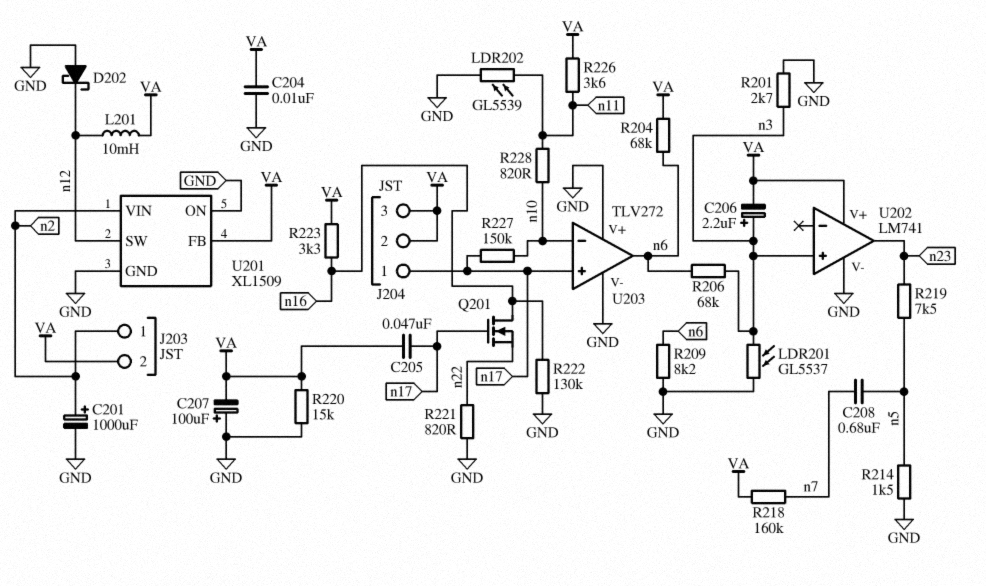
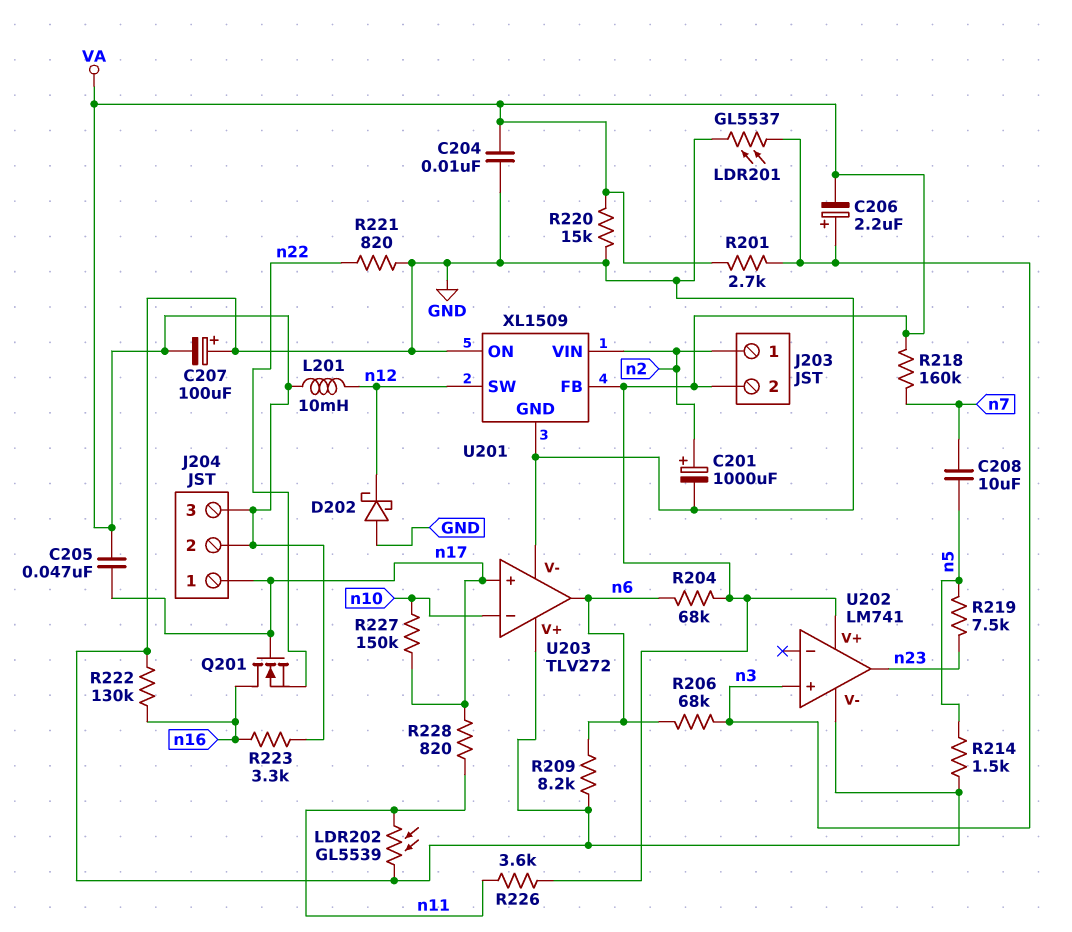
C208: 680nF (n5, n7) -> 10uF (n5, n7)
R201: 2.7k (GND, n3) -> 2.7k (VA, n3)
R228: 820 (n10, n11) -> 820 (n11, n17)

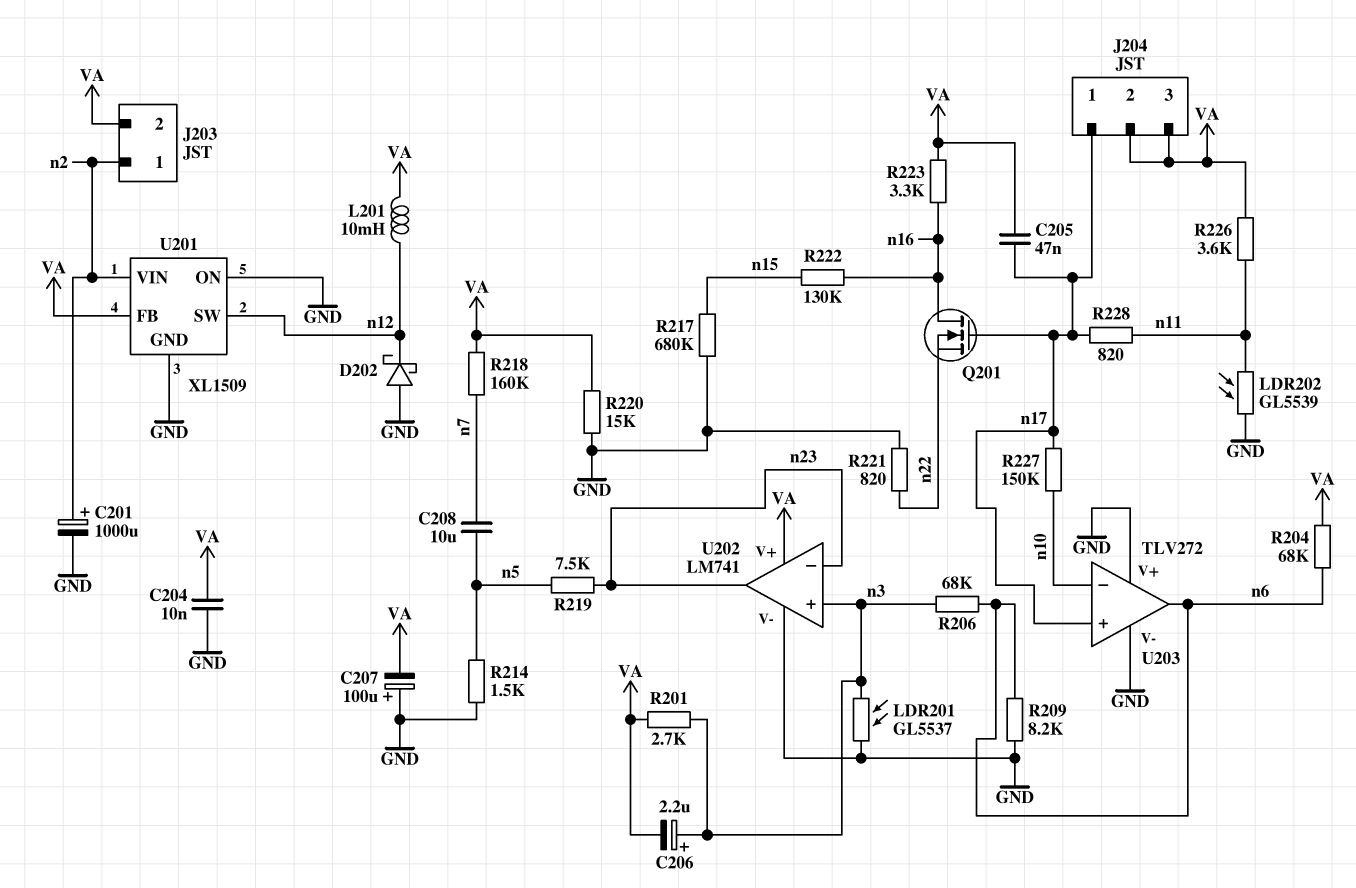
R217: none -> 680k (GND, n15)
R222: 130k (GND, n16) -> 130k (n15, n16)
U202 pin in-: none -> n23

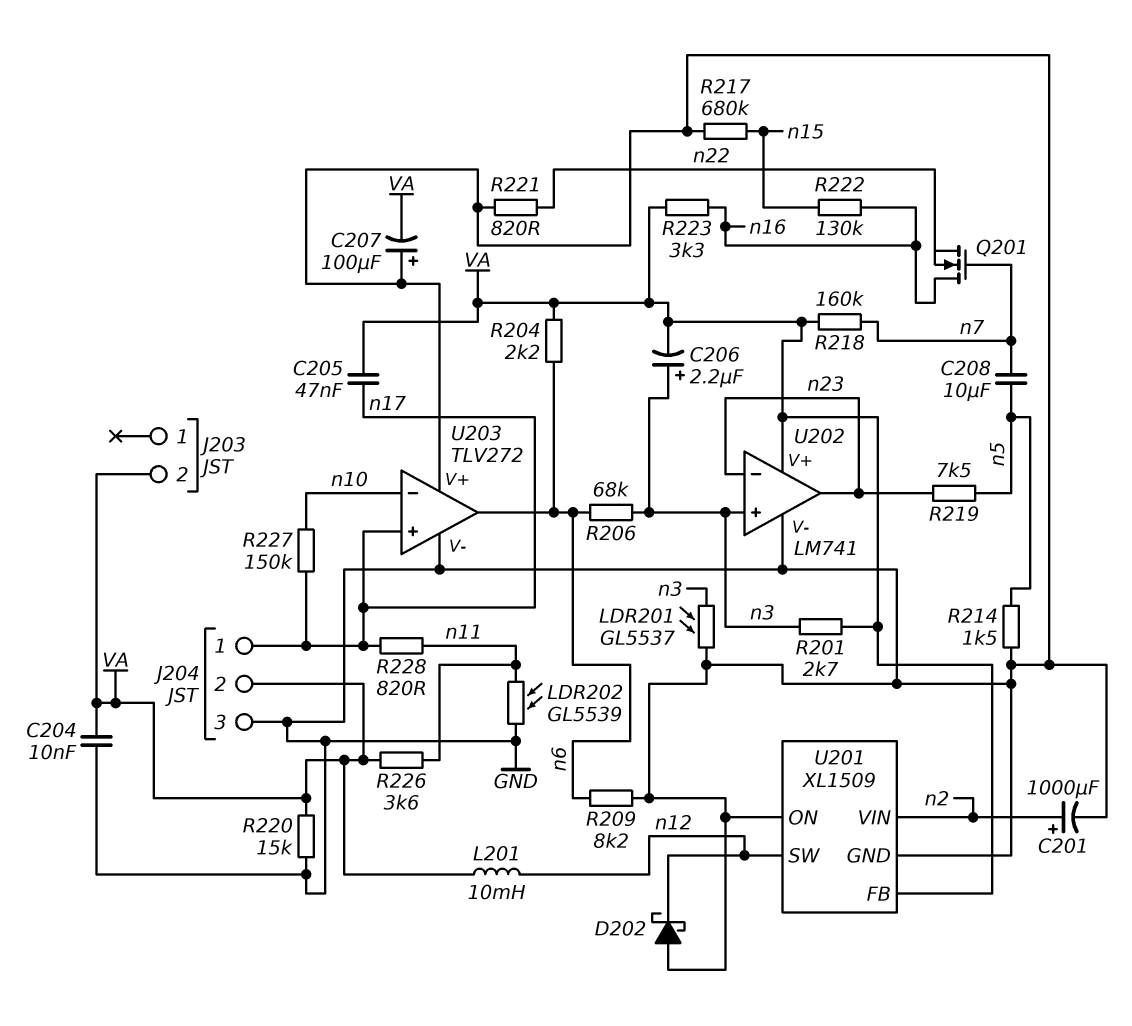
J203 pin 1: n2 -> none
J204 pin 3: VA -> GND
Q201: NMOS (G n17, D n16, S n22) -> NMOS (G n7, D n16, S n22)
R204: 68k (VA, n6) -> 2.2k (VA, n6)

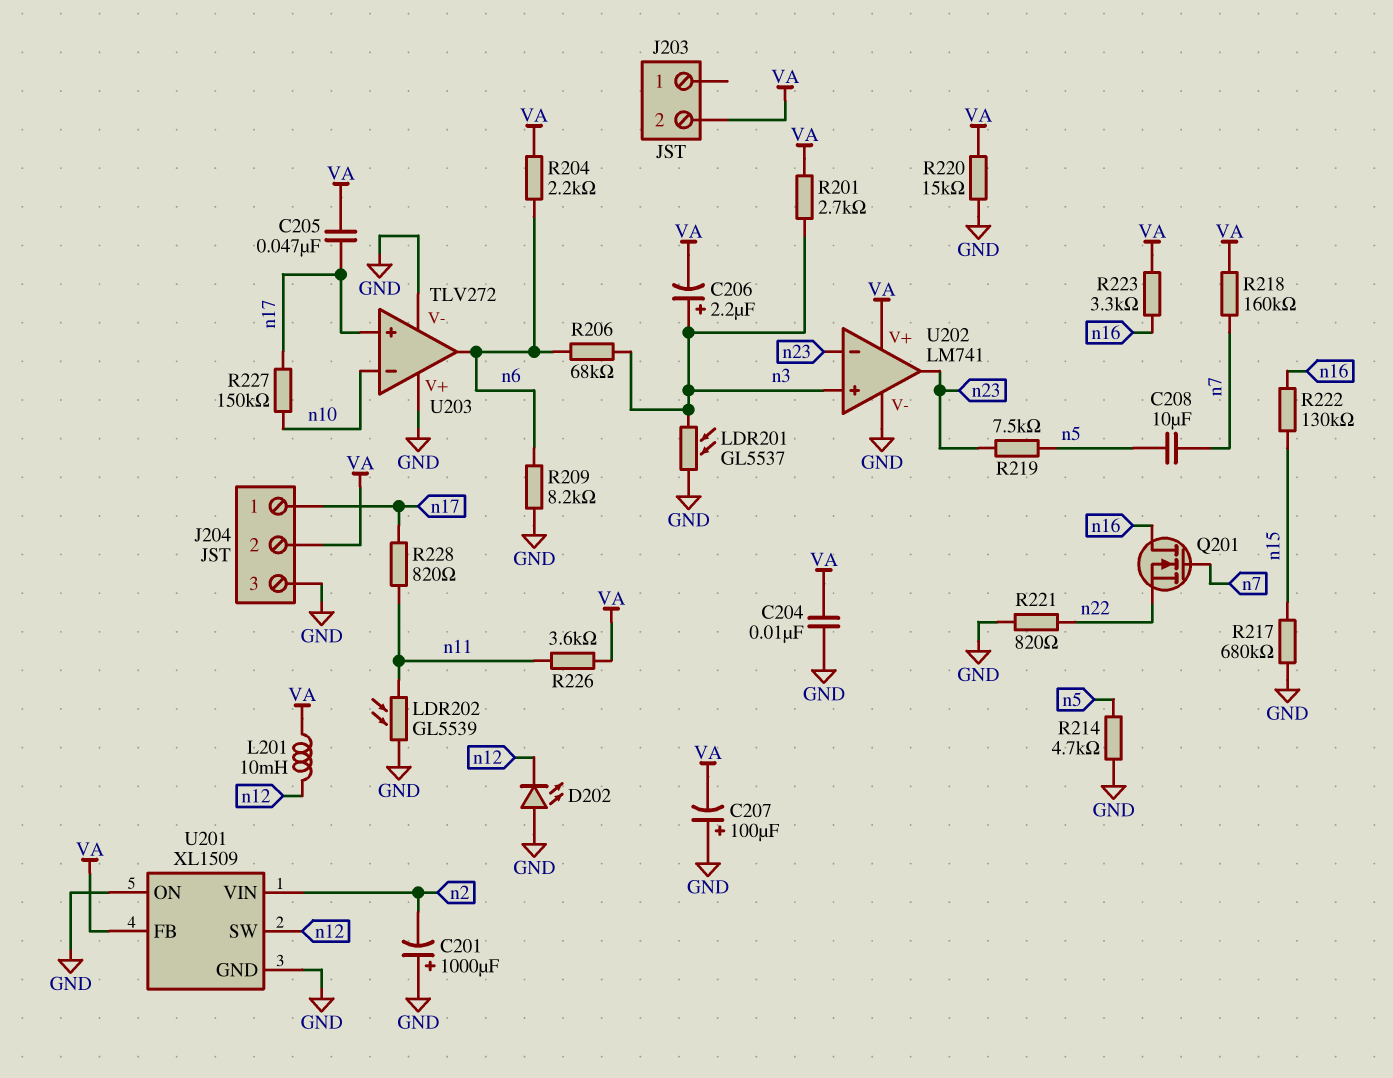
C201: 1000uF (plus n2, minus GND) -> 1000uF (plus GND, minus n2)
D202: schottky (A GND, K n12) -> LED (A GND, K n12)
R214: 1.5k (GND, n5) -> 4.7k (GND, n5)

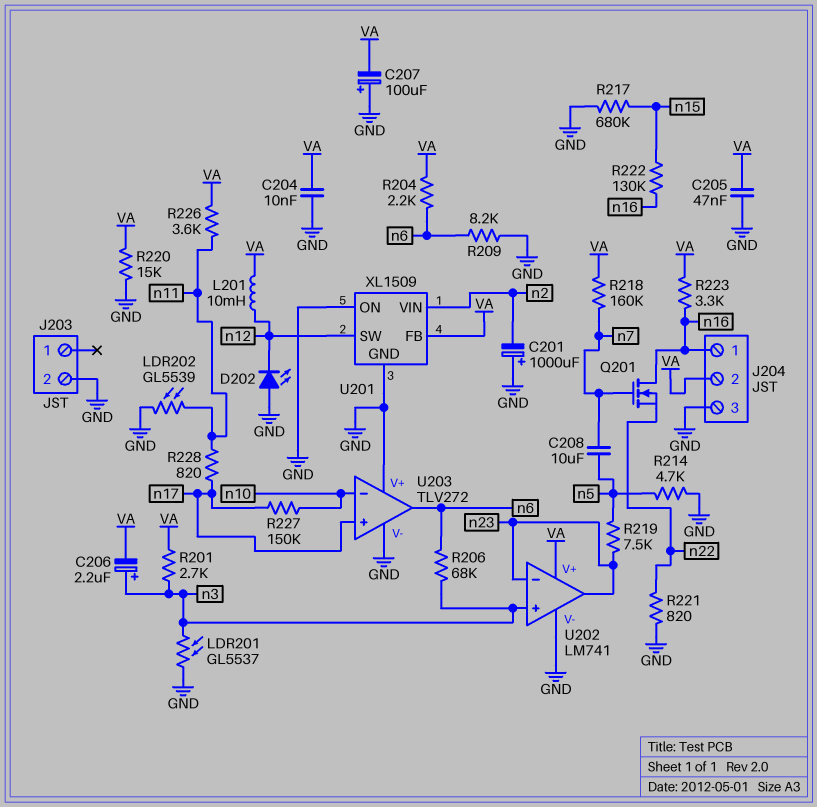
C205: 47nF (VA, n17) -> 47nF (GND, VA)
J203 pin 2: VA -> GND
J204 pin 1: n17 -> n16

